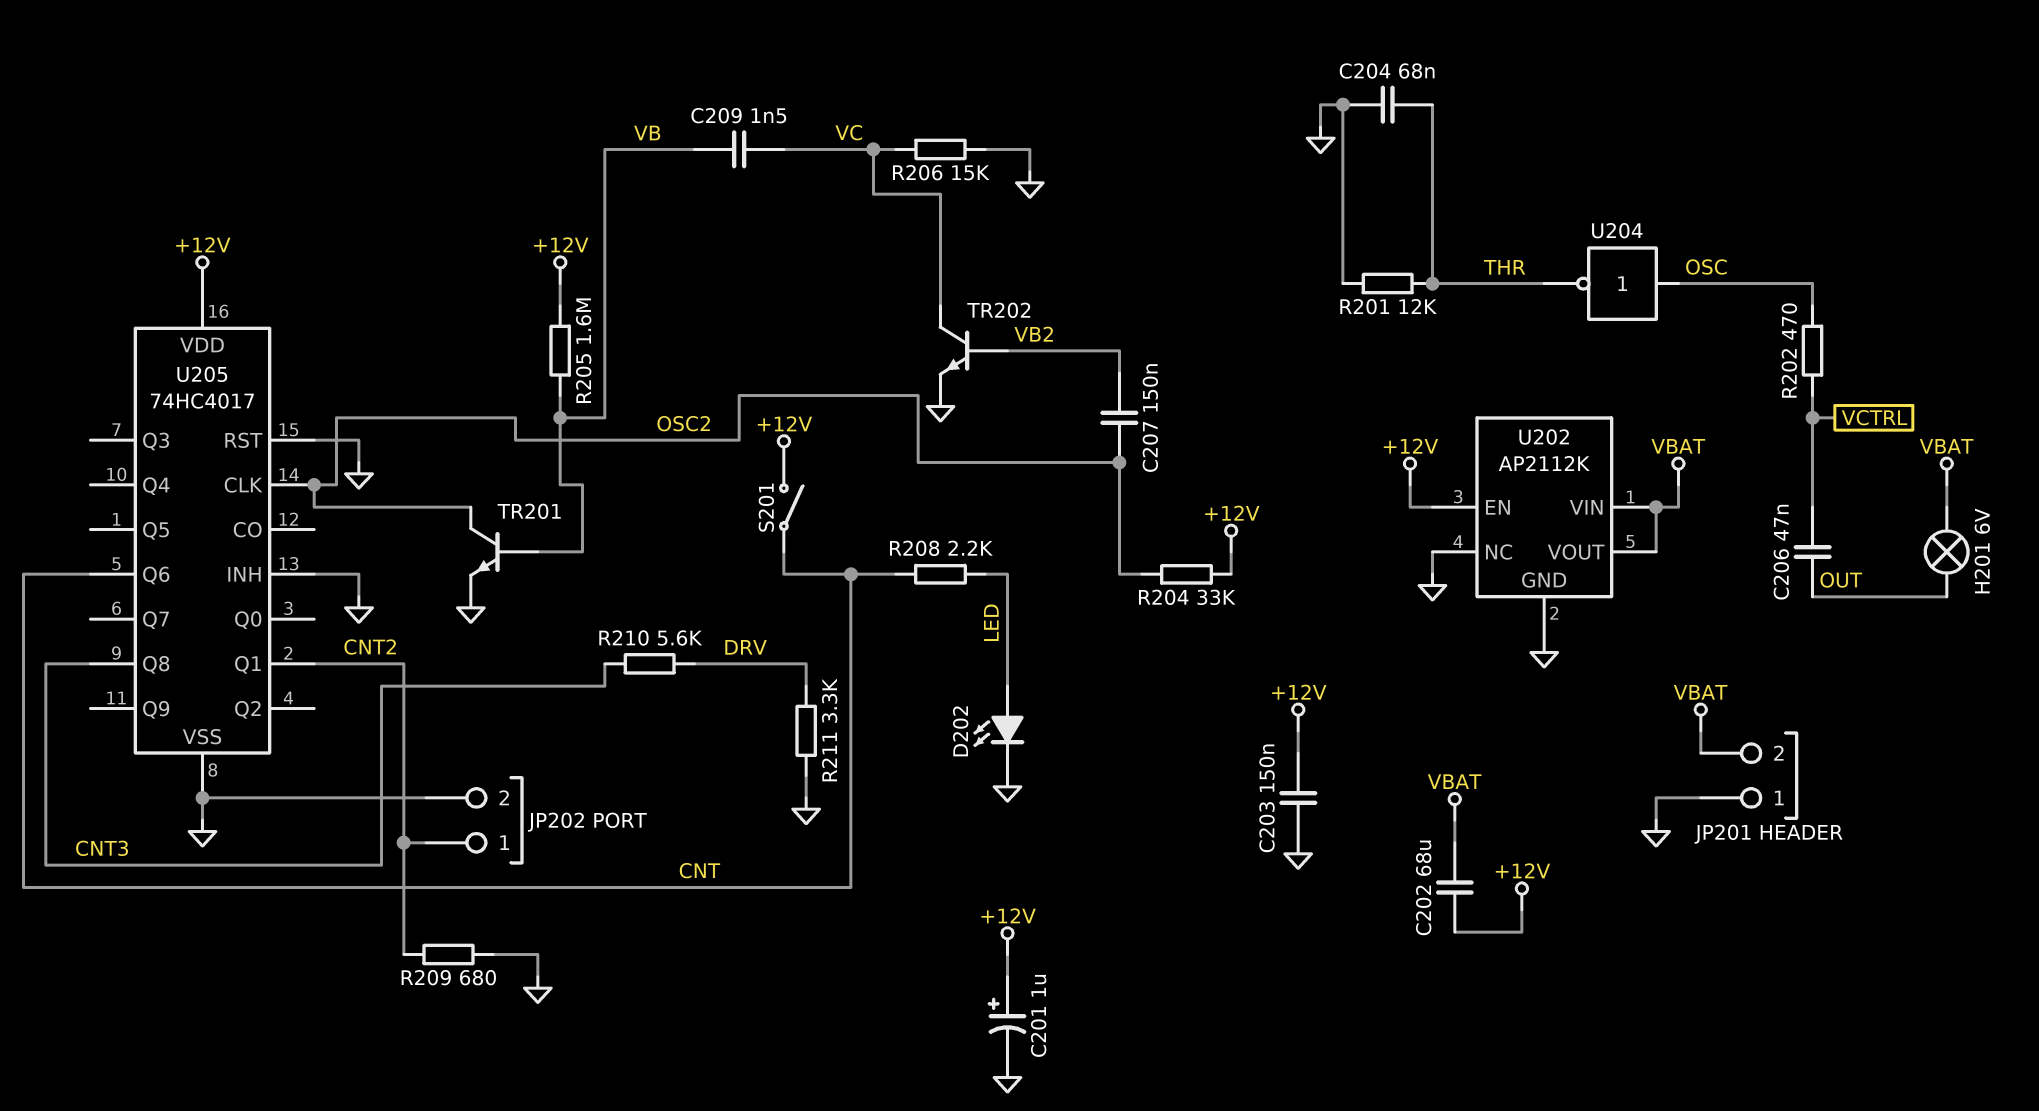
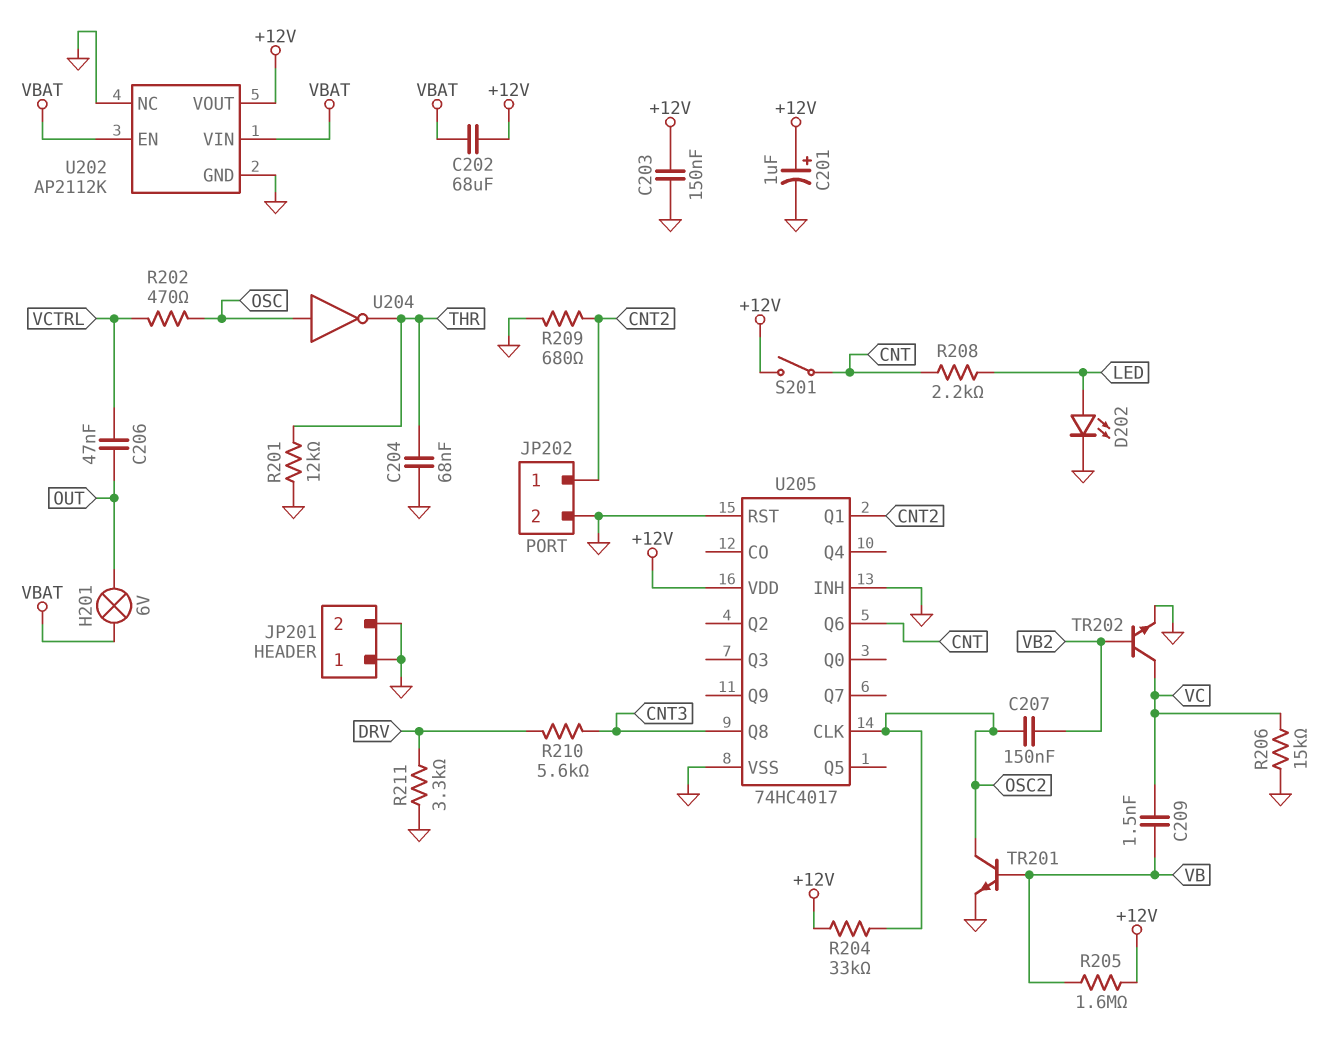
JP201 pin 2: VBAT -> GND
U202 pin EN: +12V -> VBAT
U202 pin VOUT: VBAT -> +12V

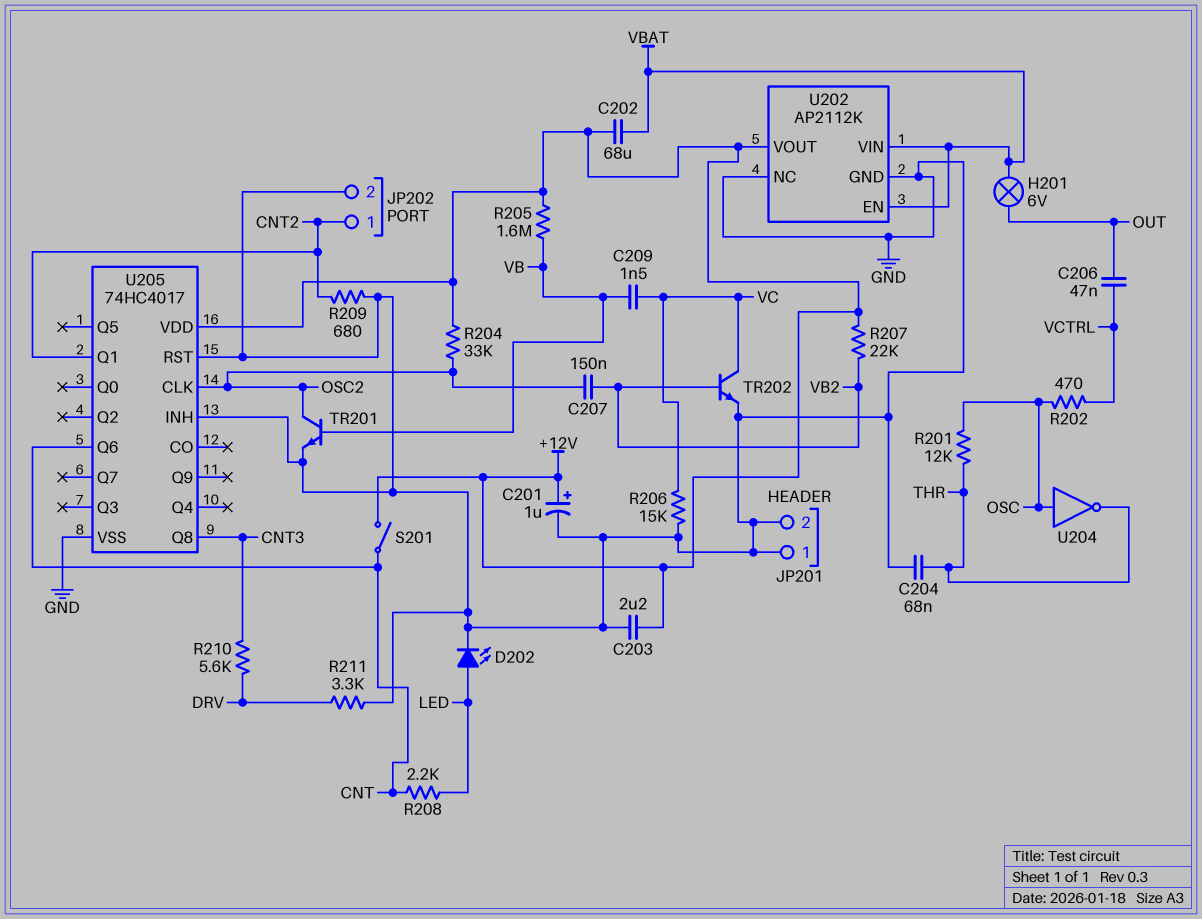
C203: 150nF (+12V, GND) -> 2.2uF (+12V, GND)
R201: 12k (GND, THR) -> 12k (OSC, THR)
R207: none -> 22k (+12V, VB2)

